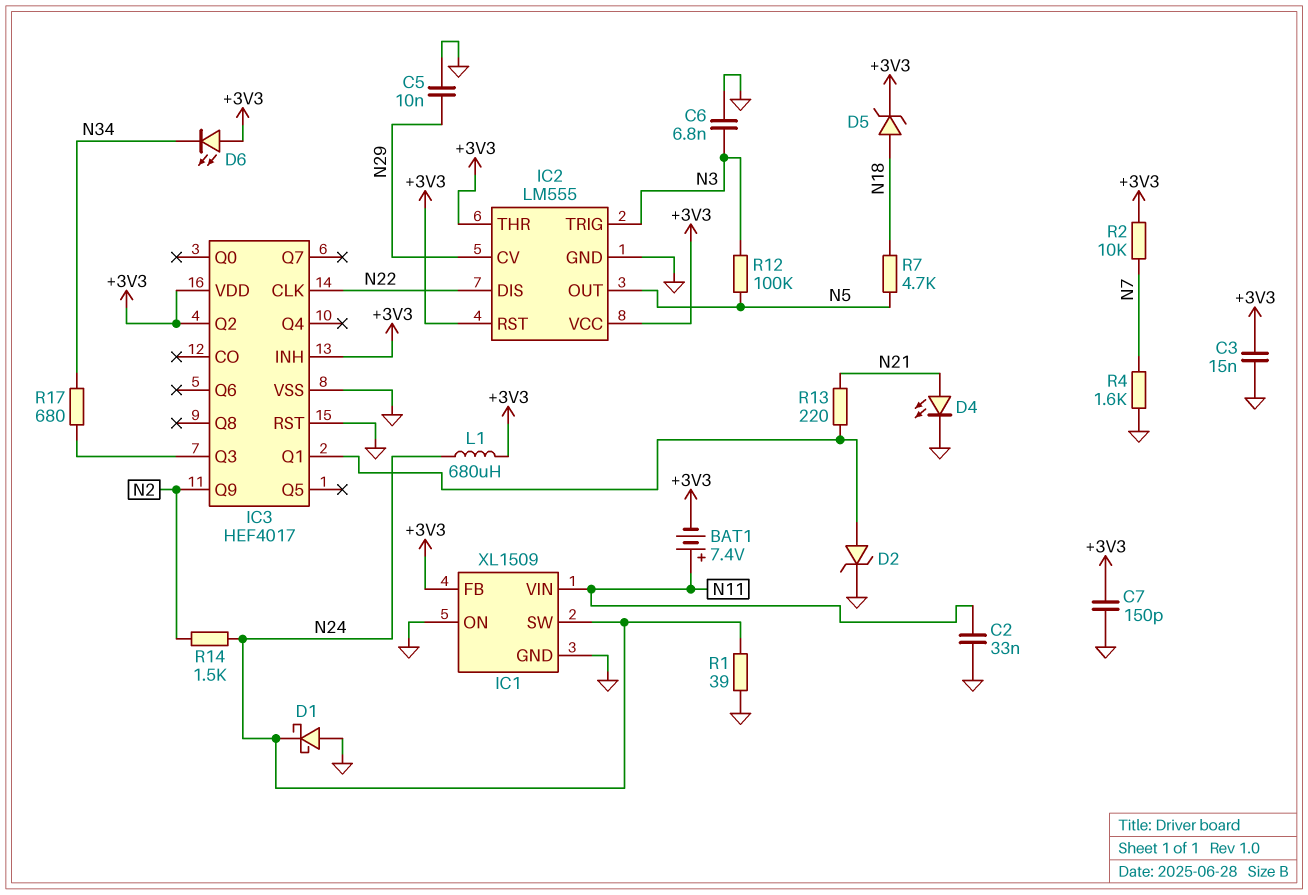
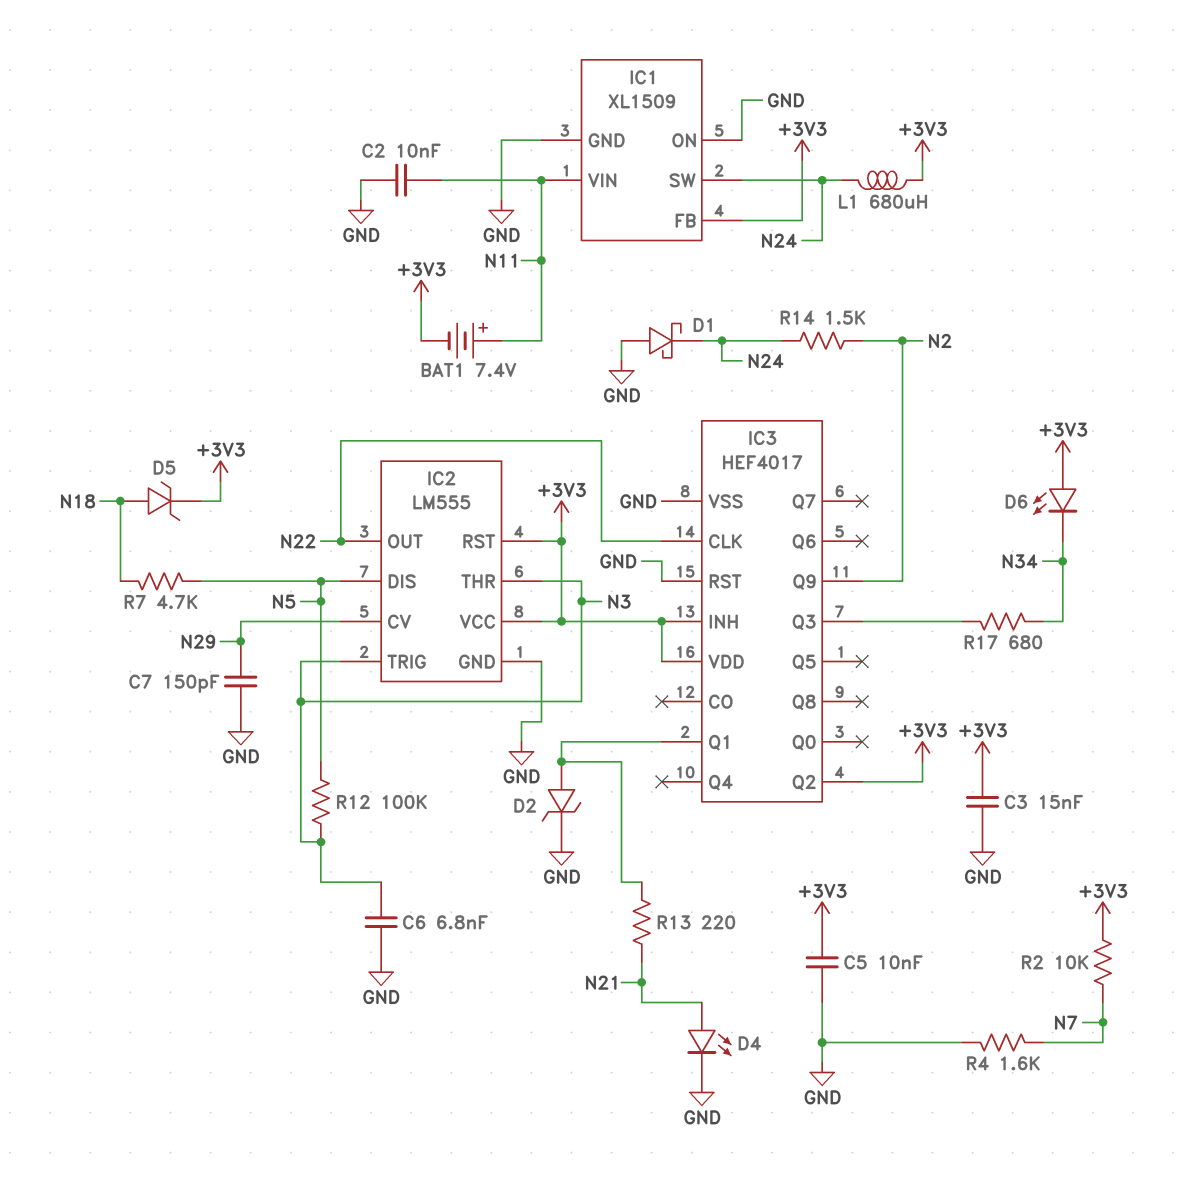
C2: 33nF (GND, N11) -> 10nF (GND, N11)
C5: 10nF (GND, N29) -> 10nF (+3V3, GND)
C7: 150pF (+3V3, GND) -> 150pF (GND, N29)
IC2 pin DIS: N22 -> N5
IC2 pin OUT: N5 -> N22
IC2 pin THR: +3V3 -> N3
R1: 39 (GND, N24) -> none

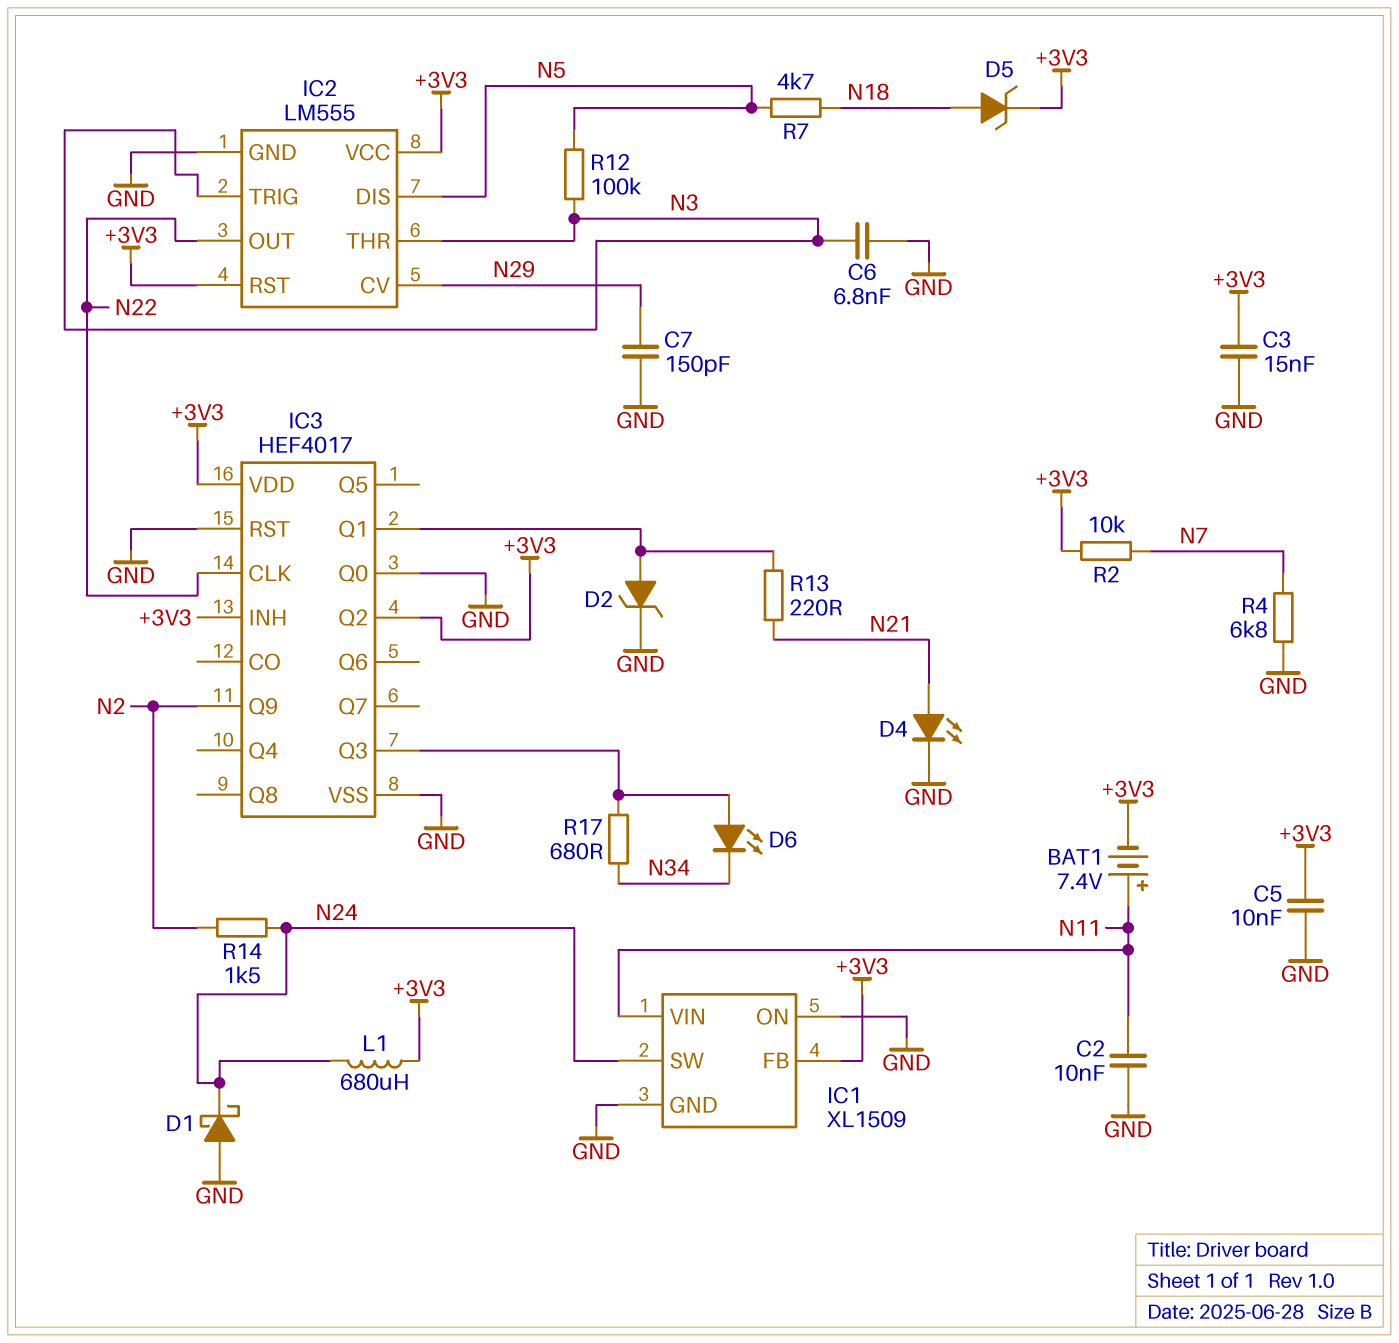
D6: LED (A +3V3, K N34) -> LED (A IC3/Q3, K N34)
IC3 pin Q0: none -> GND
R4: 1.6k (GND, N7) -> 6.8k (GND, N7)

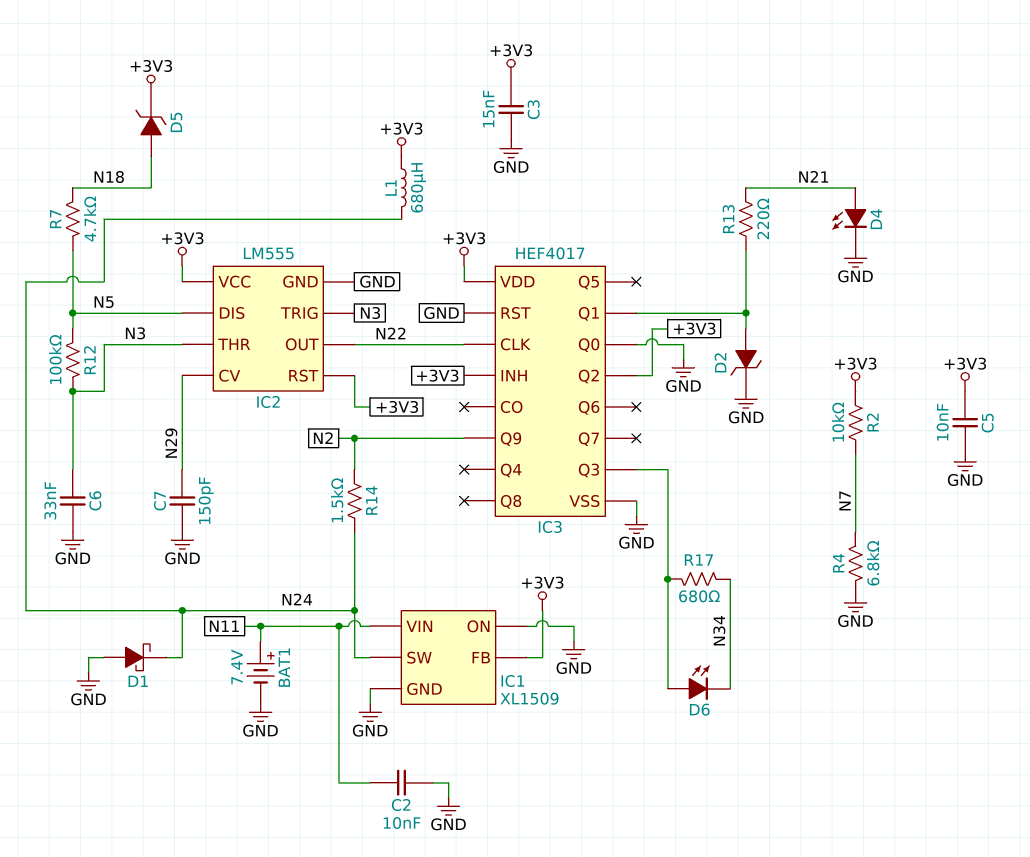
BAT1: 7.4V (plus N11, minus +3V3) -> 7.4V (plus N11, minus GND)
C6: 6.8nF (GND, N3) -> 33nF (GND, N3)

